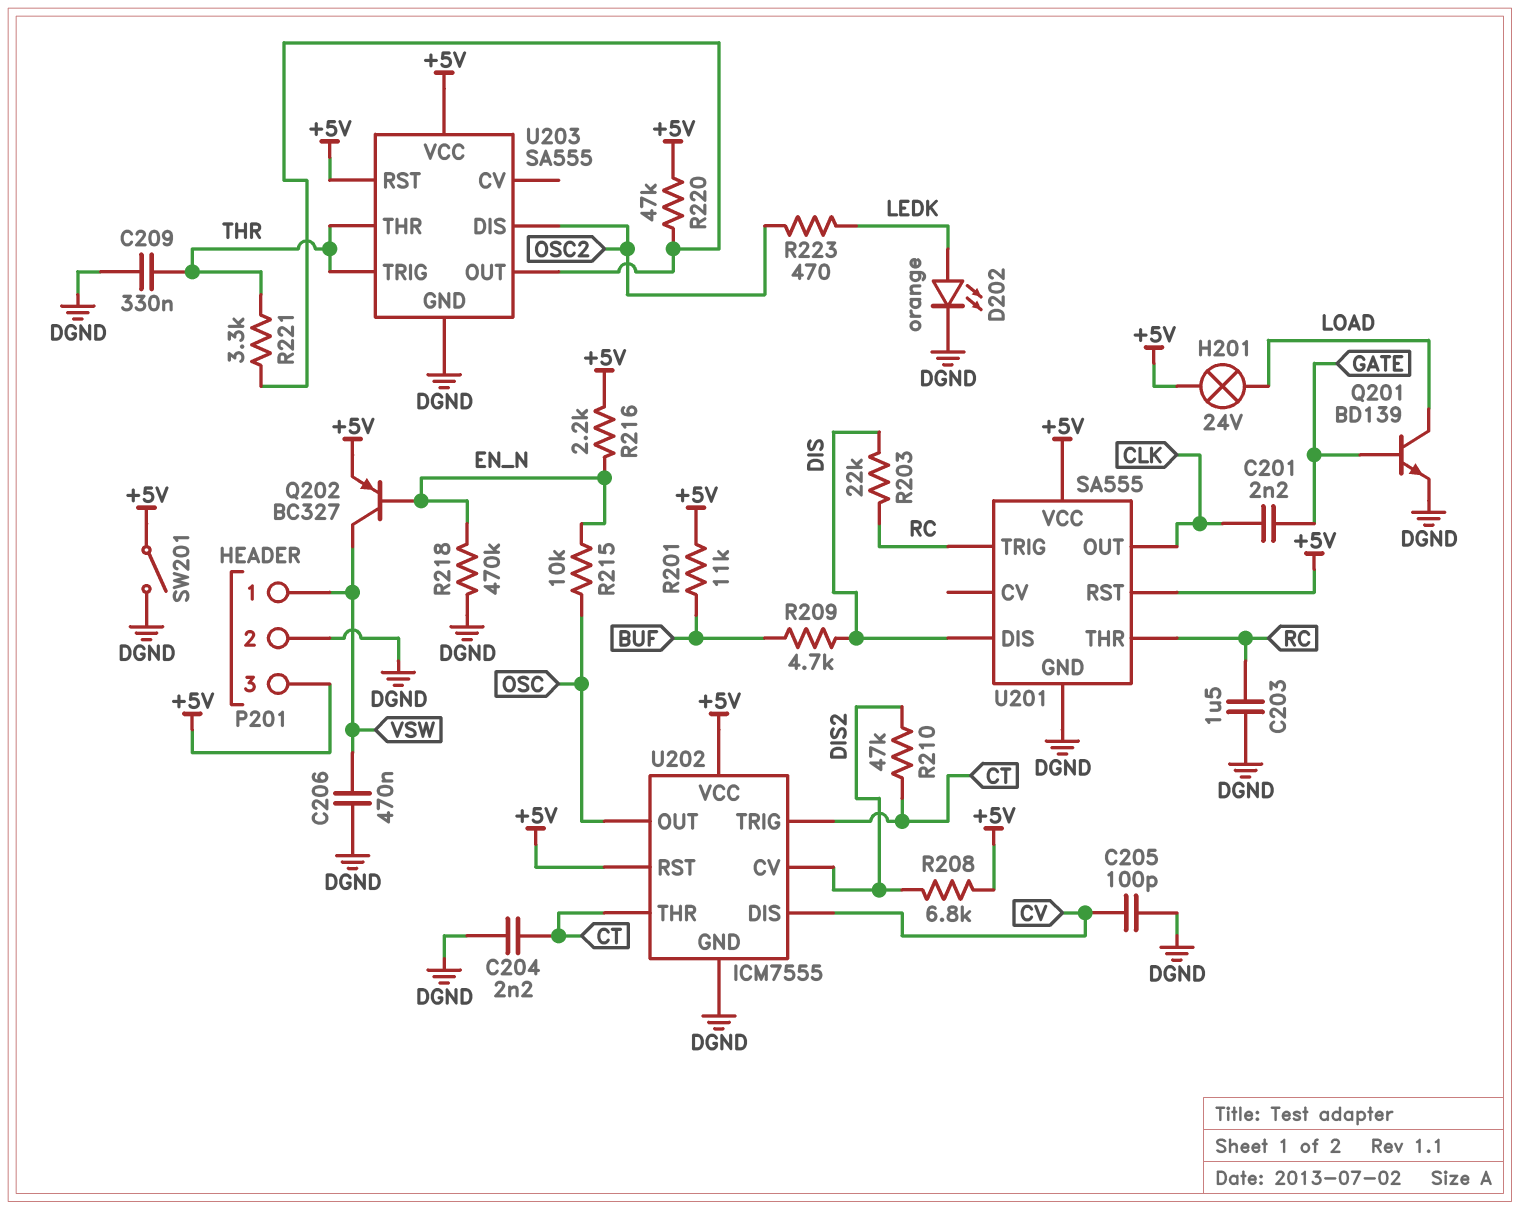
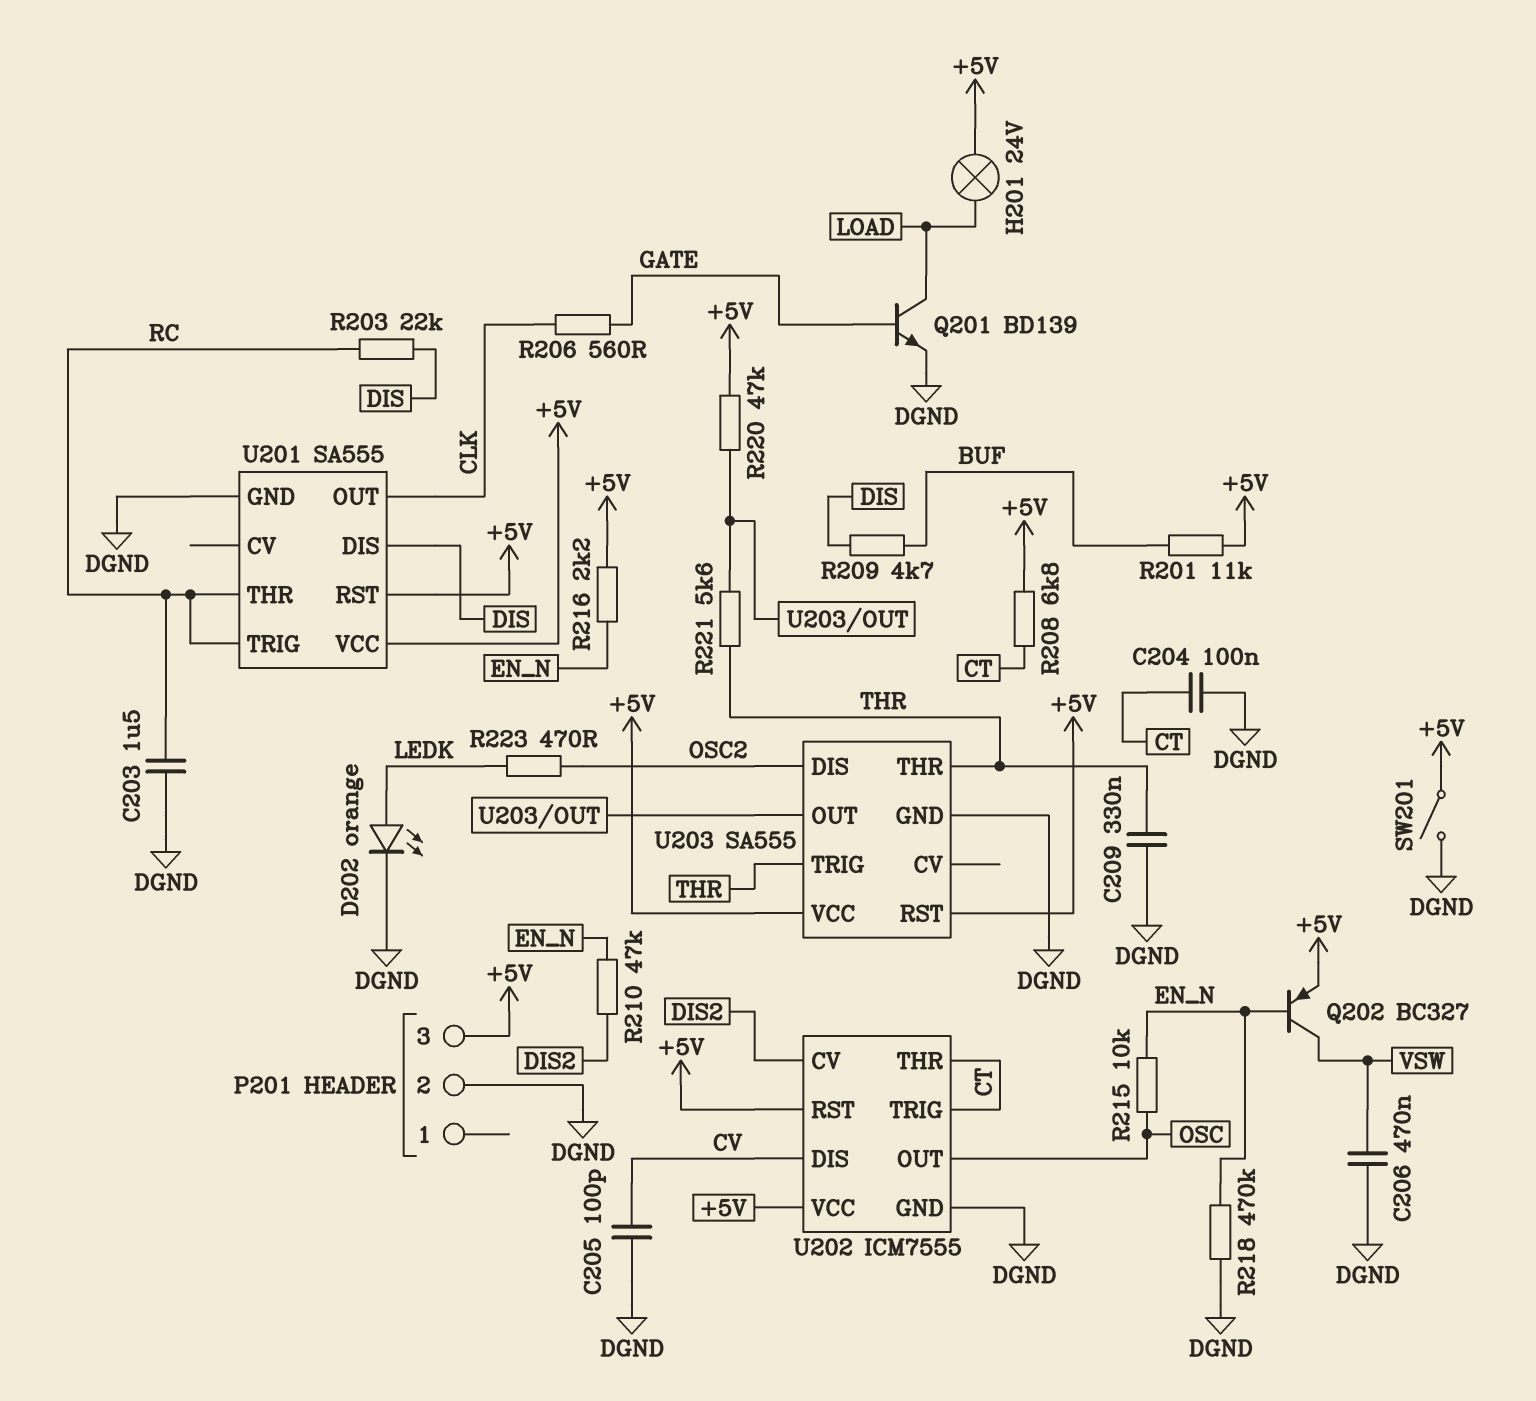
C201: 2.2nF (CLK, GATE) -> none
C204: 2.2nF (CT, DGND) -> 100nF (CT, DGND)
P201 pin 1: VSW -> none
R206: none -> 560 (CLK, GATE)
R208: 6.8k (+5V, DIS2) -> 6.8k (+5V, CT)
R210: 47k (CT, DIS2) -> 47k (DIS2, EN_N)
R221: 3.3k (THR, U203/OUT) -> 5.6k (THR, U203/OUT)

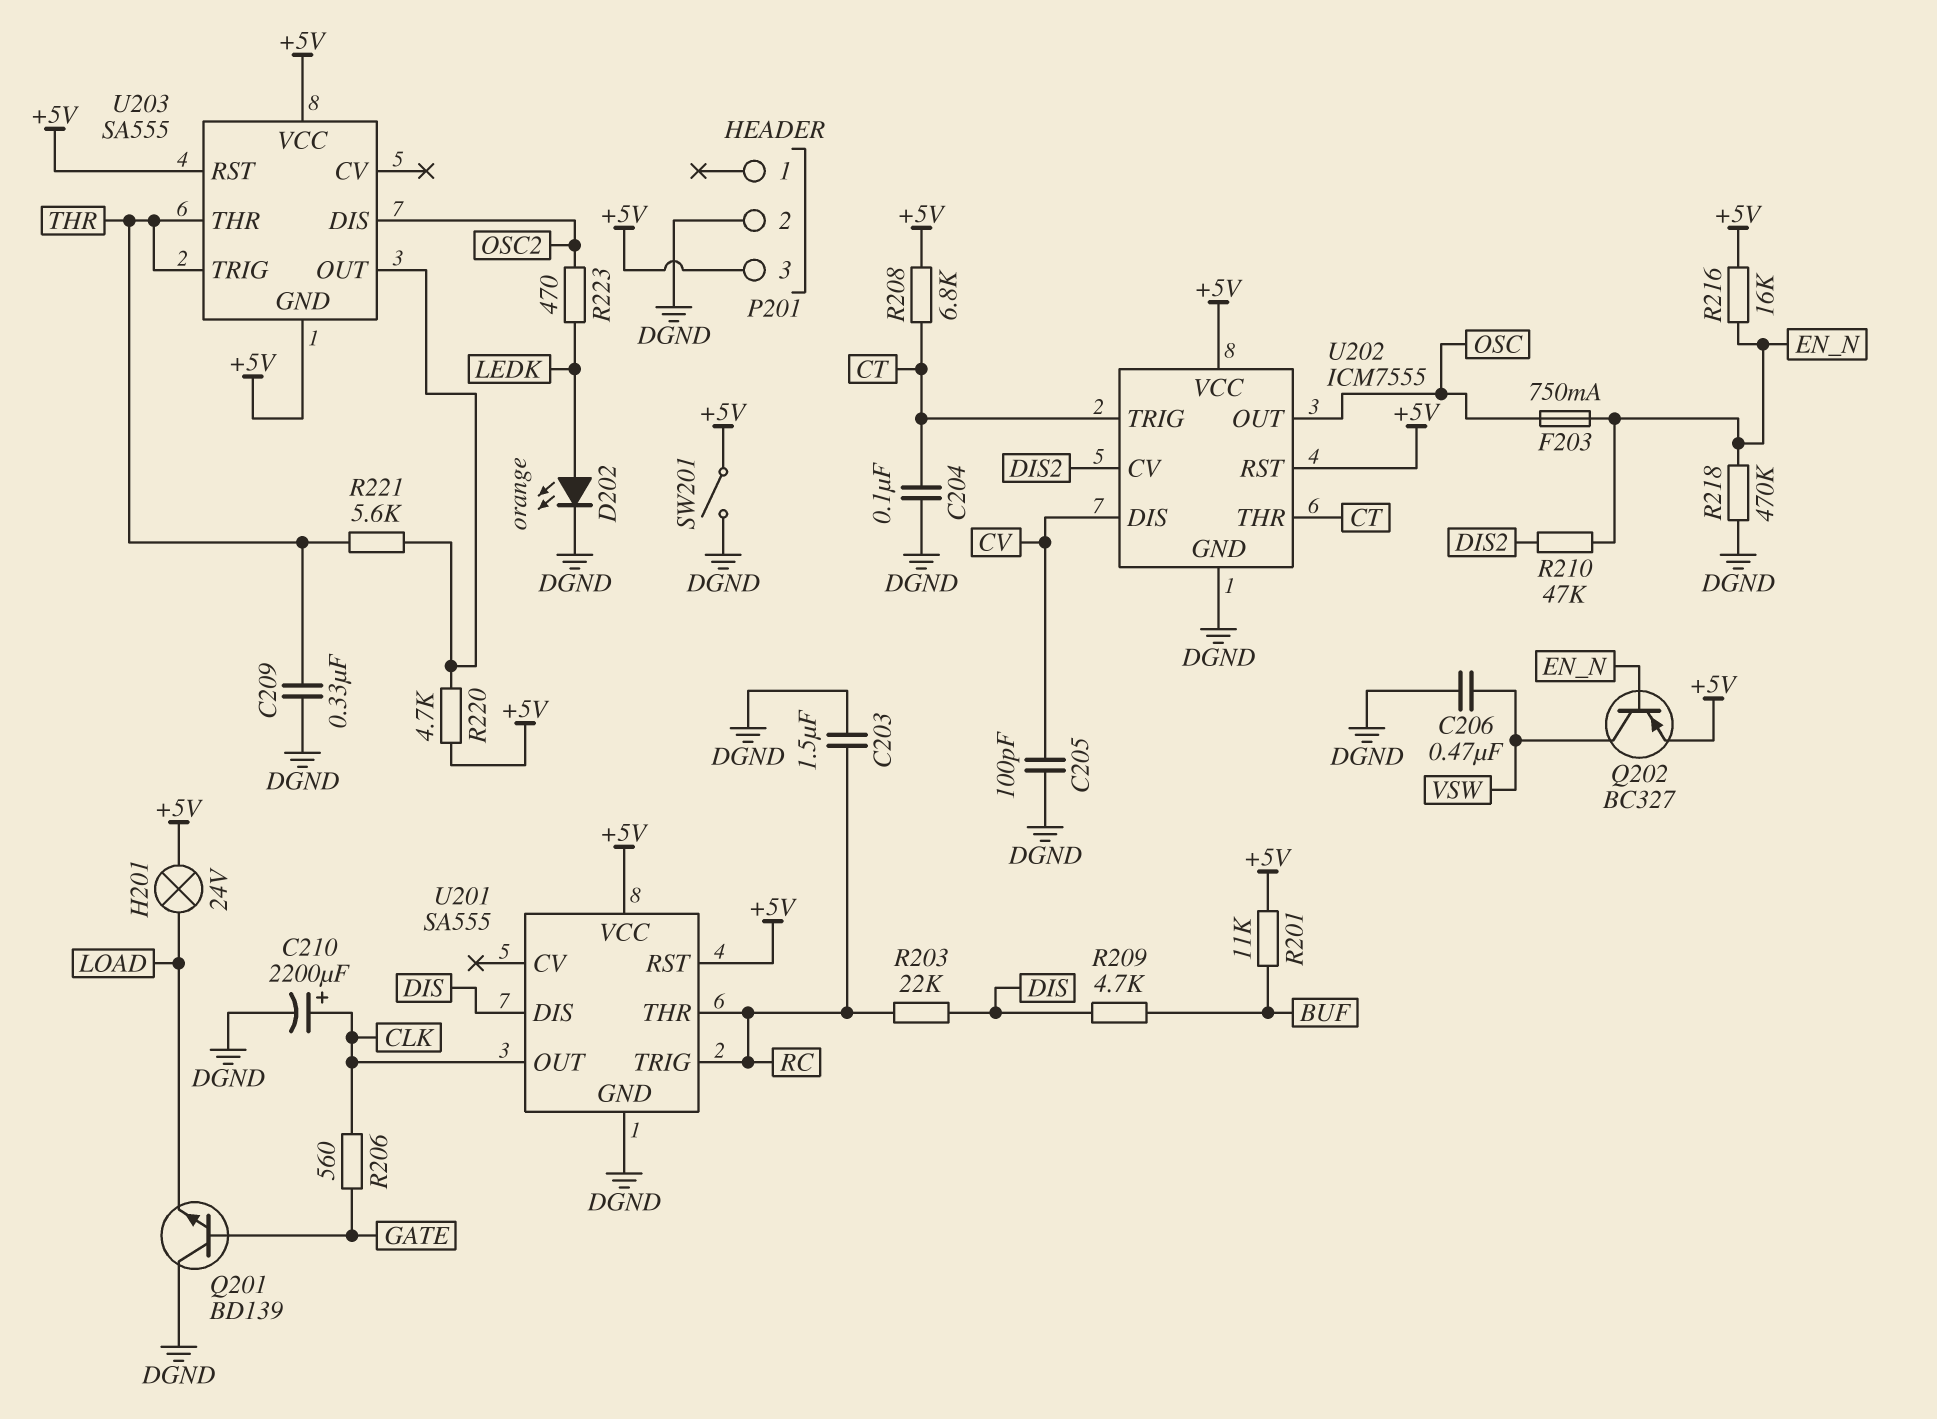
C210: none -> 2200uF (plus CLK, minus DGND)
F203: none -> 750mA (EN_N, OSC)
Q201: NPN BD139 (B GATE, C LOAD, E DGND) -> NPN BD139 (B GATE, C DGND, E LOAD)
R215: 10k (EN_N, OSC) -> none
R216: 2.2k (+5V, EN_N) -> 16k (+5V, EN_N)
R220: 47k (+5V, U203/OUT) -> 4.7k (+5V, U203/OUT)
U203 pin GND: DGND -> +5V

